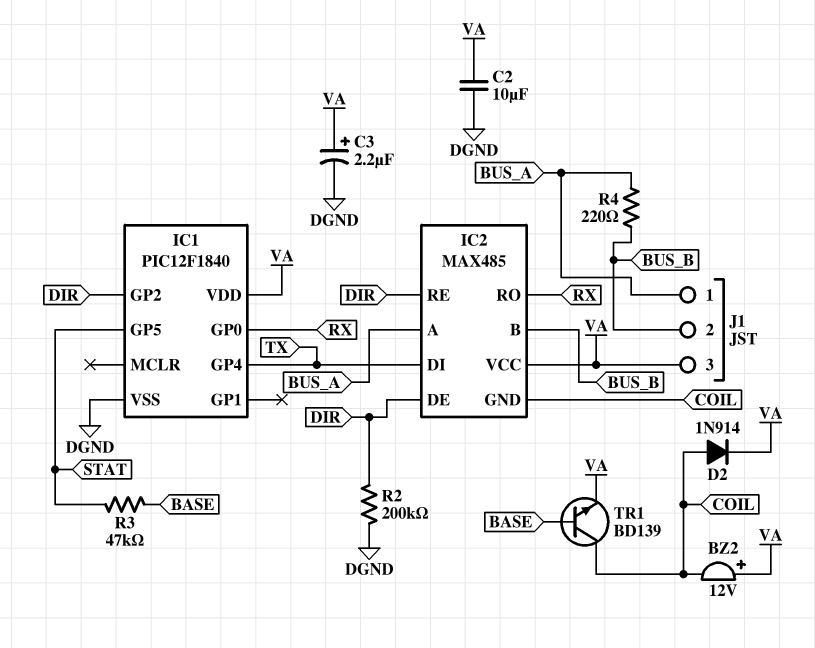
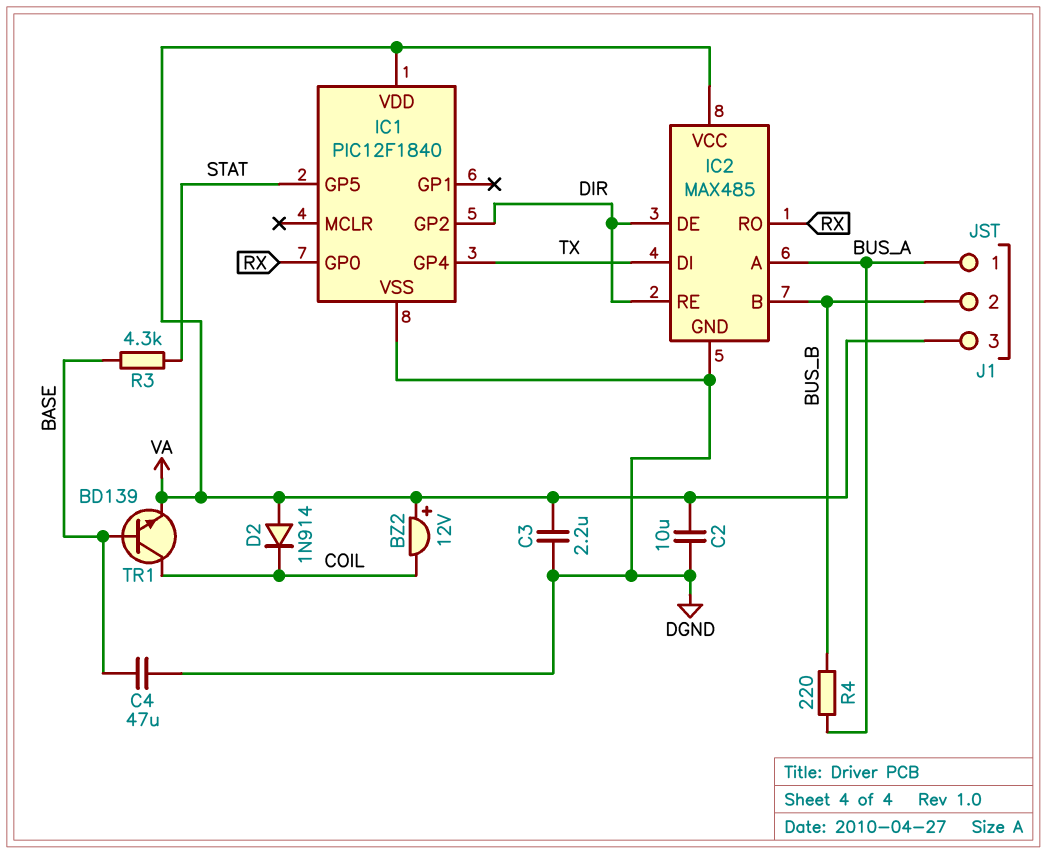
C3: 2.2uF (plus VA, minus DGND) -> 2.2uF (DGND, VA)
C4: none -> 47uF (BASE, DGND)
D2: diode 1N914 (A COIL, K VA) -> diode 1N914 (A VA, K COIL)
IC2 pin GND: COIL -> DGND
R2: 200k (DGND, DIR) -> none
R3: 47k (BASE, STAT) -> 4.3k (BASE, STAT)

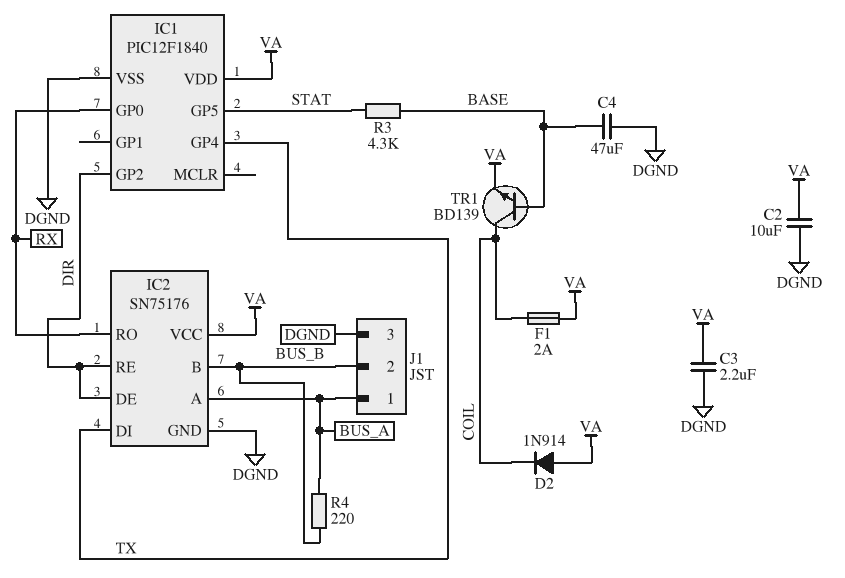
BZ2: buzzer 12V (plus VA, minus COIL) -> none
F1: none -> 2A (COIL, VA)
IC2: MAX485 -> SN75176
J1 pin 3: VA -> DGND

